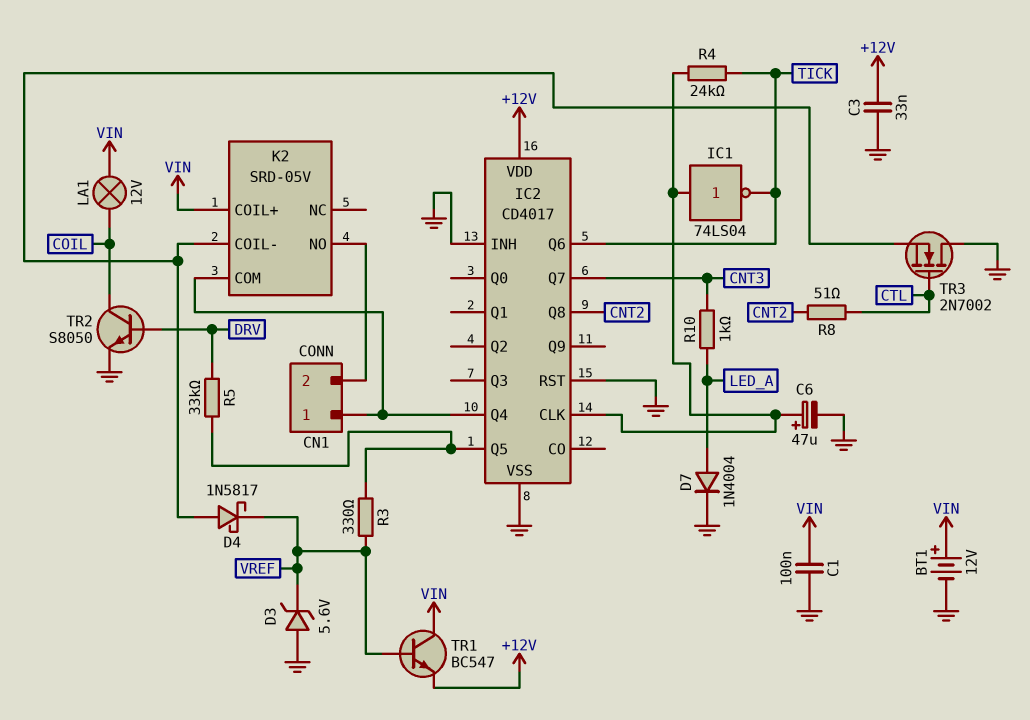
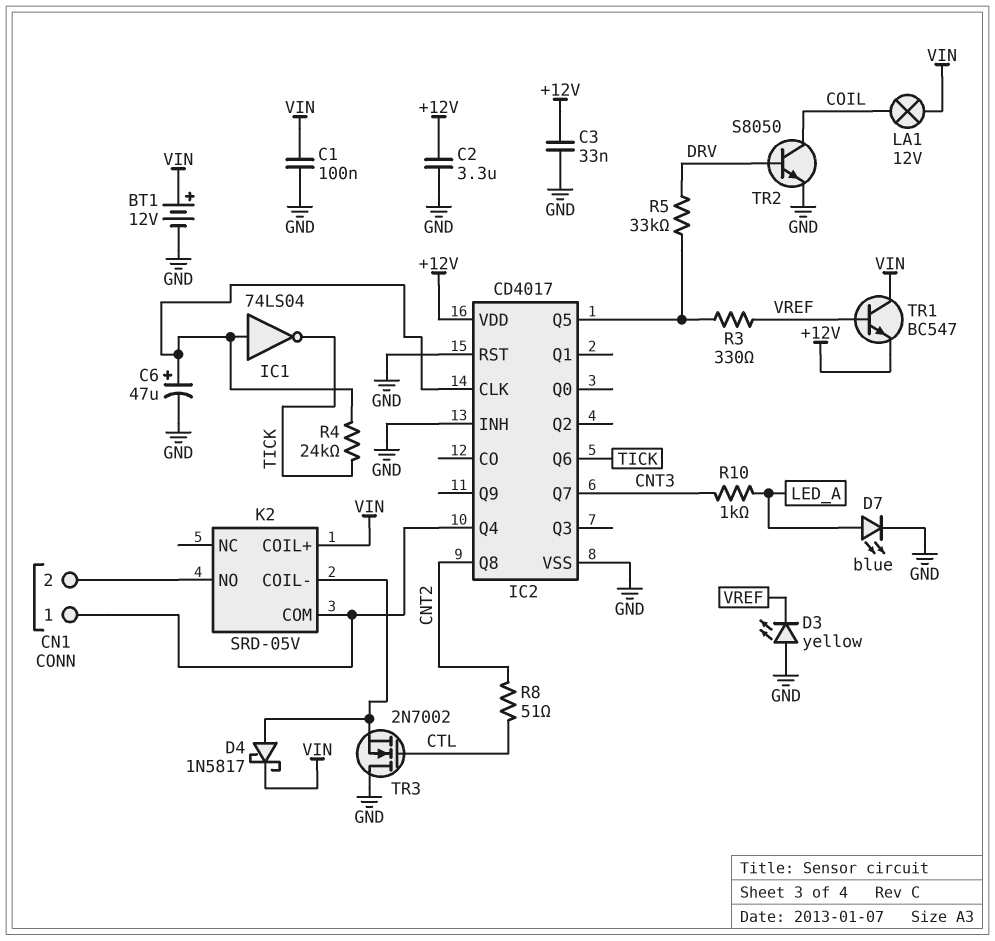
C2: none -> 3.3uF (+12V, GND)
D3: zener 5.6V (A GND, K VREF) -> LED yellow (A GND, K VREF)
D4: schottky 1N5817 (A K2/COIL-, K VREF) -> schottky 1N5817 (A K2/COIL-, K VIN)
D7: diode 1N4004 (A LED_A, K GND) -> LED blue (A LED_A, K GND)

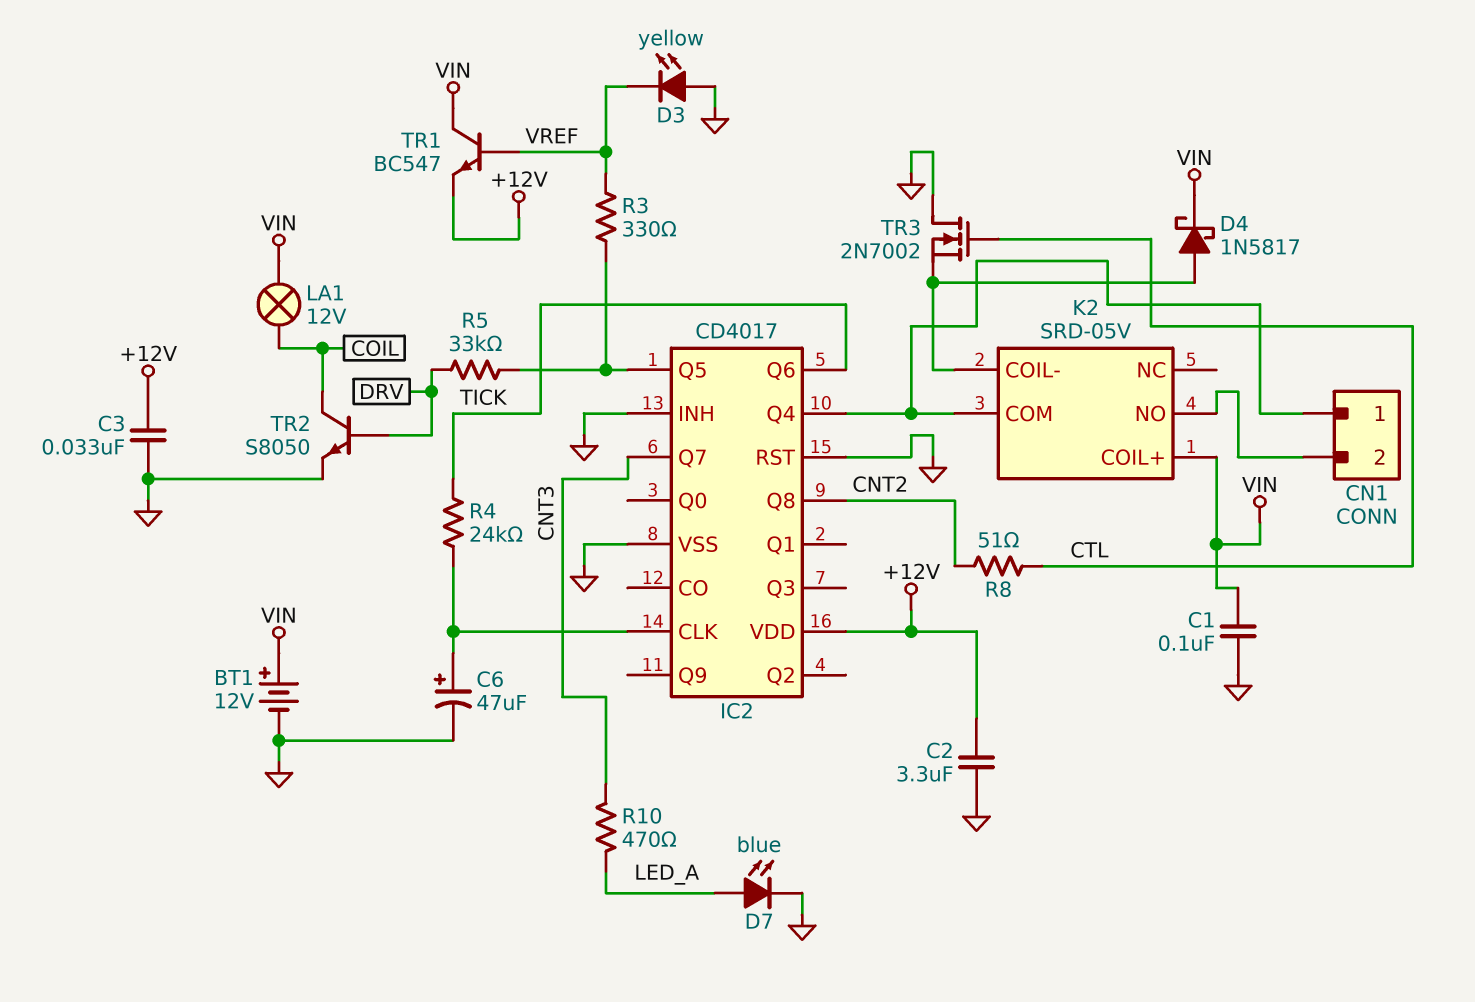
IC1: NOT 74LS04 (in IC2/CLK, out TICK) -> none
R10: 1k (CNT3, LED_A) -> 470 (CNT3, LED_A)

